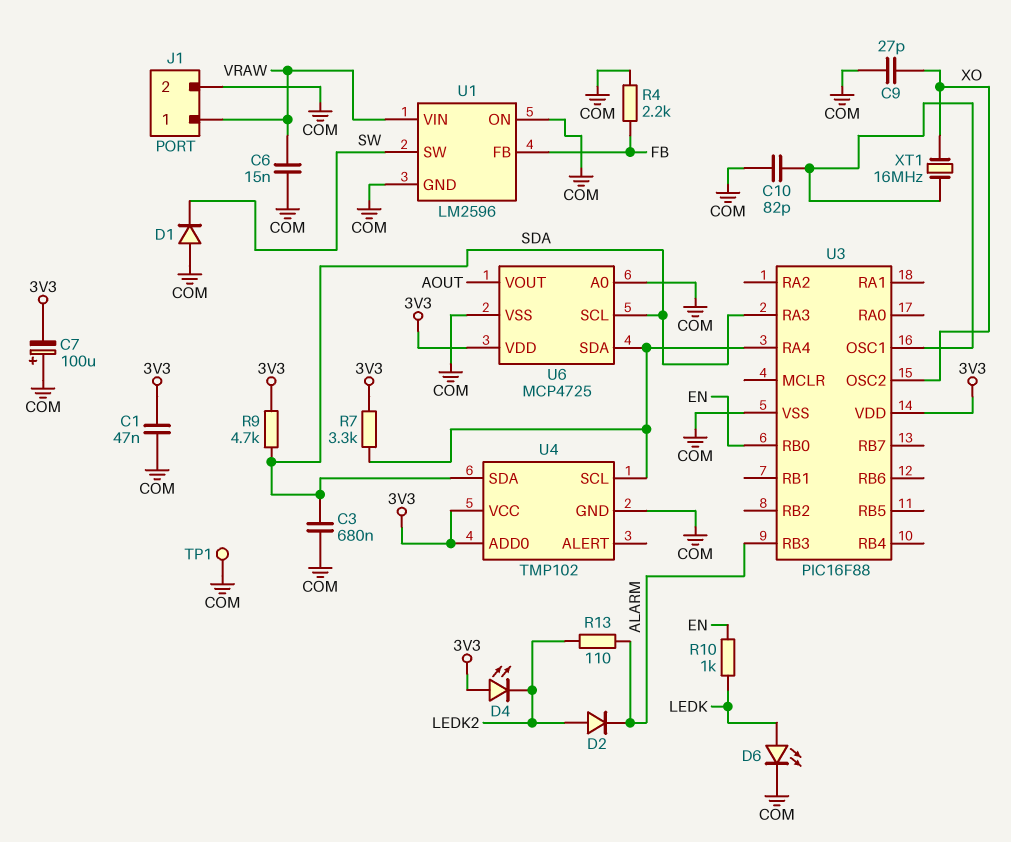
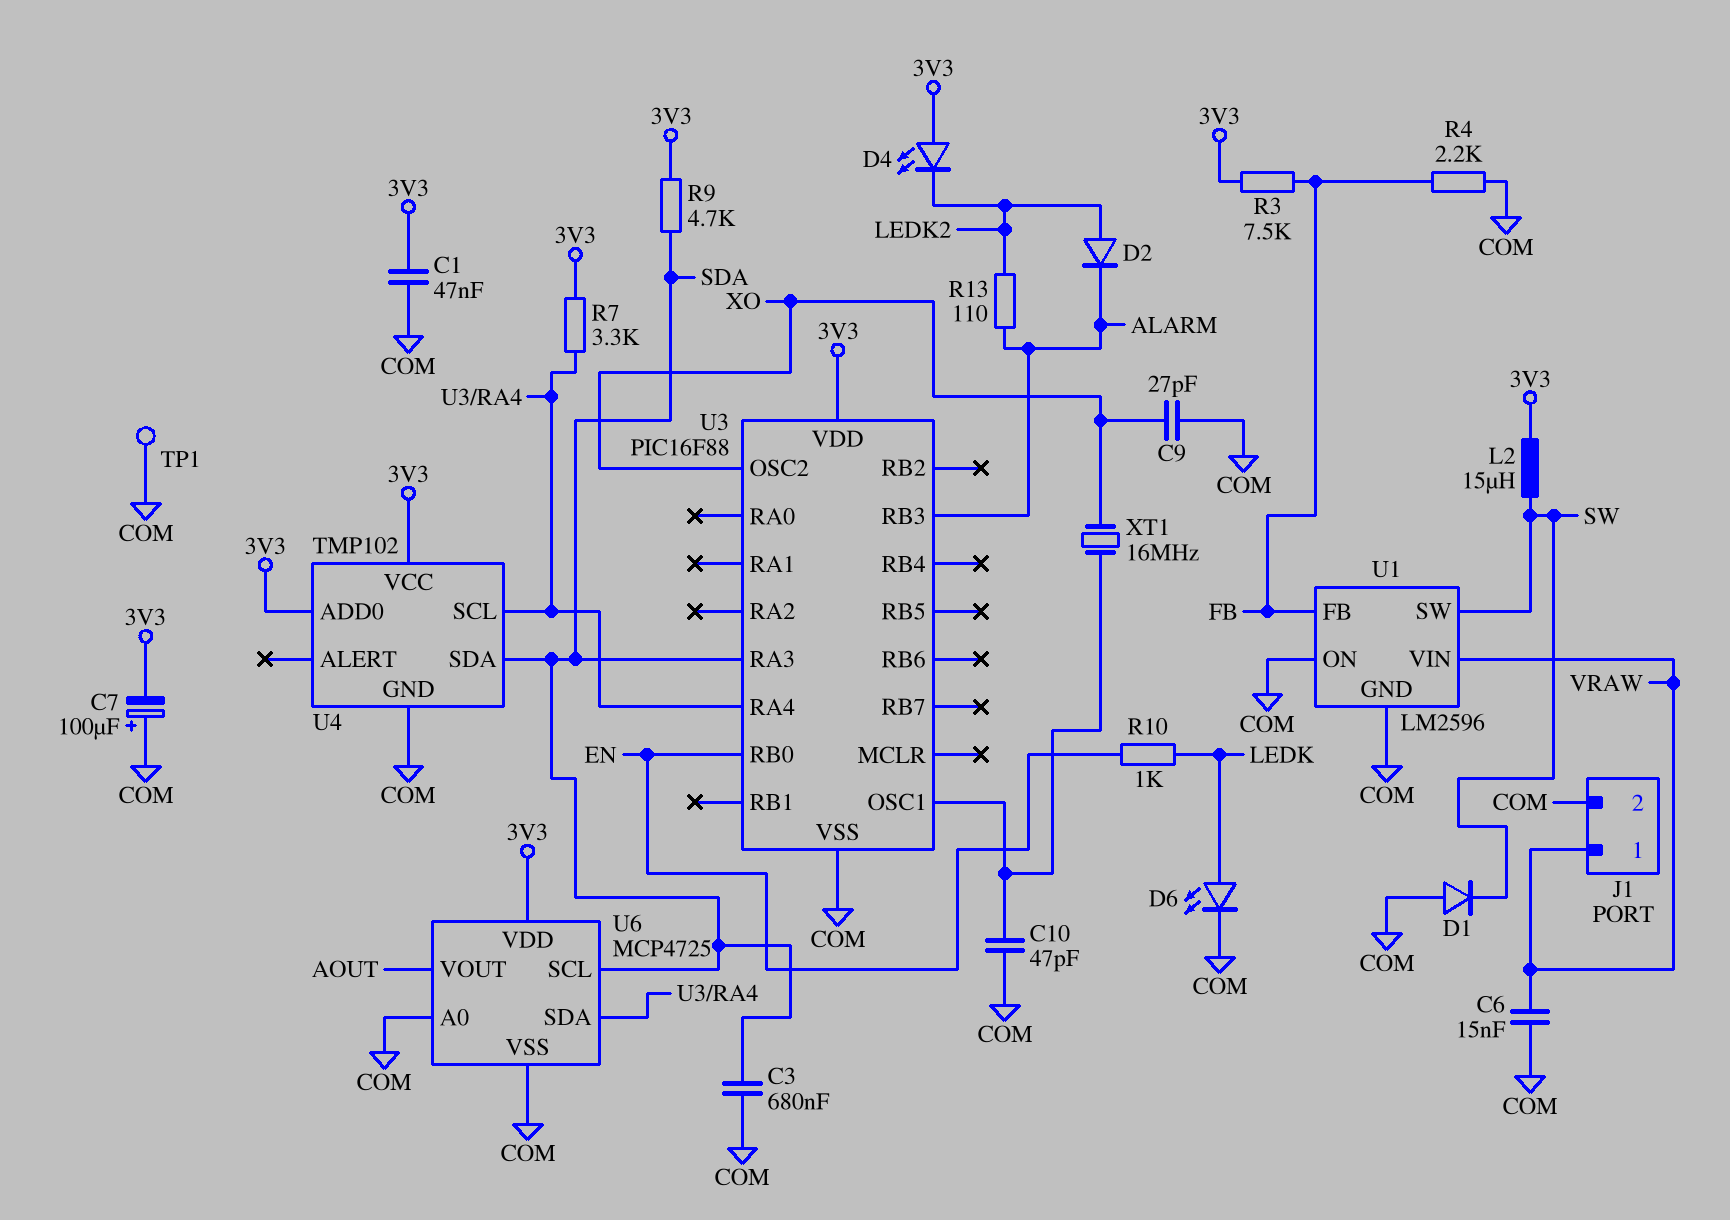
C10: 82pF (COM, U3/OSC1) -> 47pF (COM, U3/OSC1)
L2: none -> 15uH (3V3, SW)
R3: none -> 7.5k (3V3, FB)

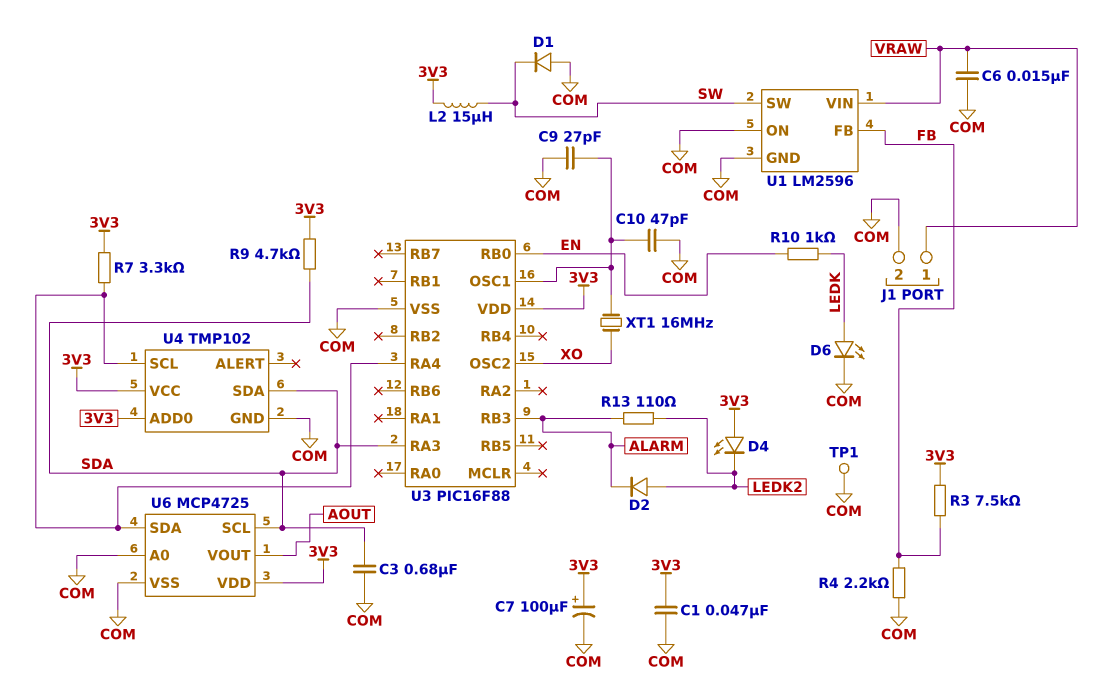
C7: 100uF (plus COM, minus 3V3) -> 100uF (plus 3V3, minus COM)
C9: 27pF (COM, XO) -> 27pF (COM, U3/OSC1)

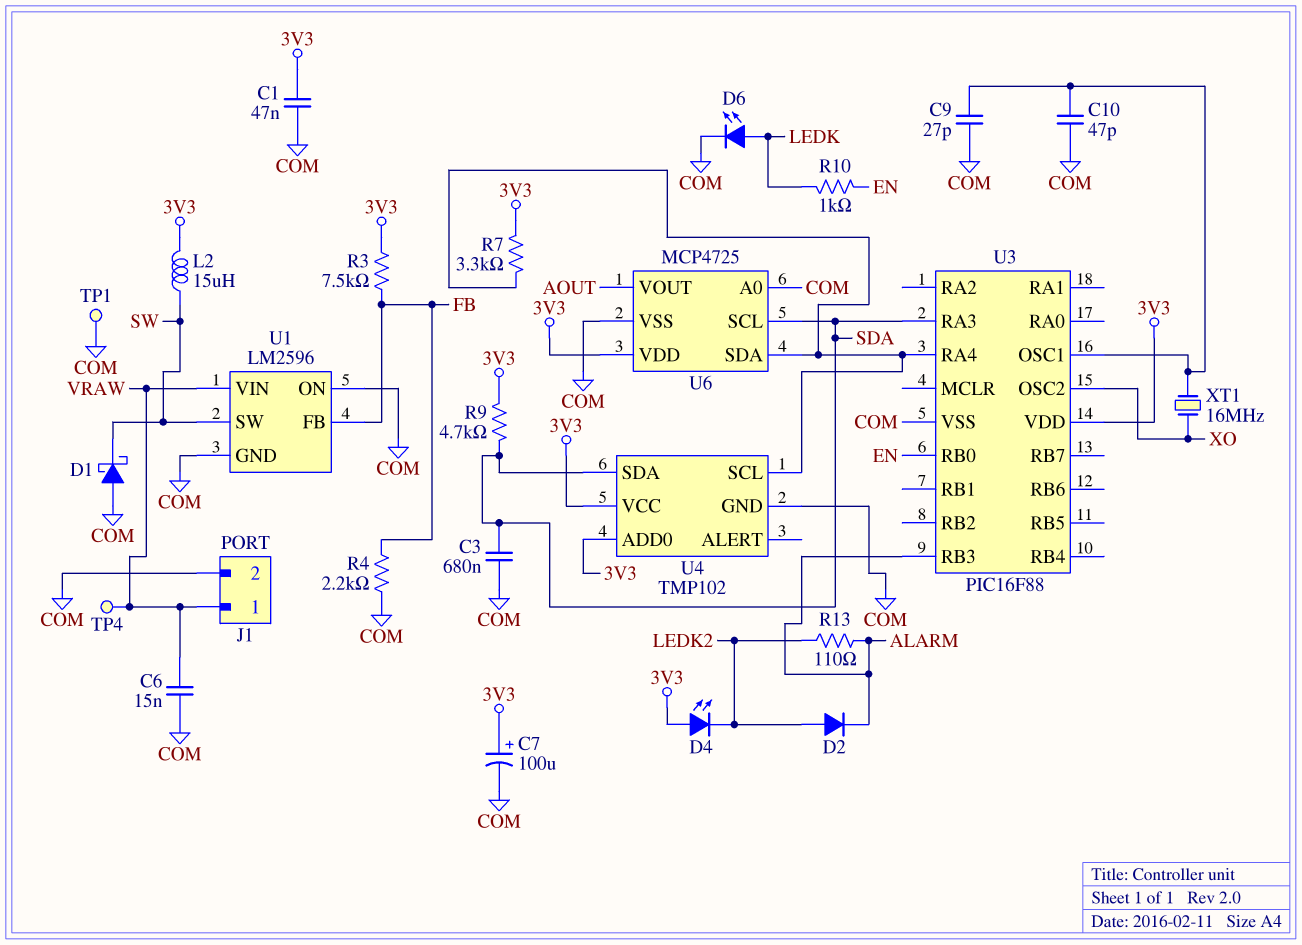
D1: diode (A COM, K SW) -> schottky (A COM, K SW)
TP4: none -> test point (VRAW)

